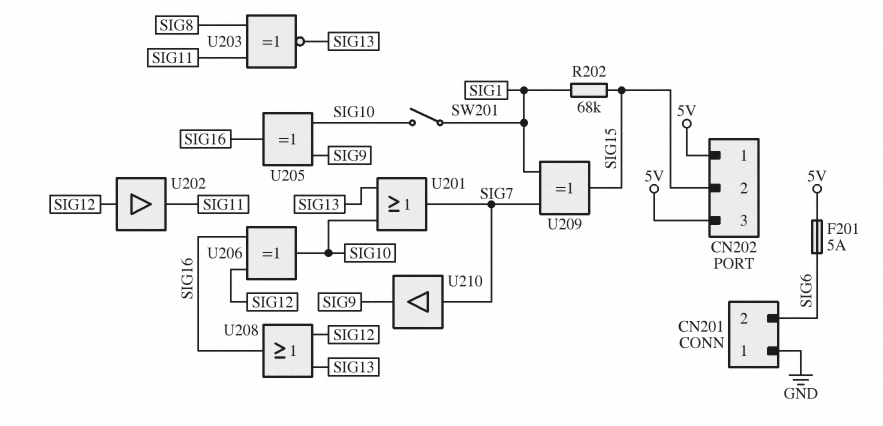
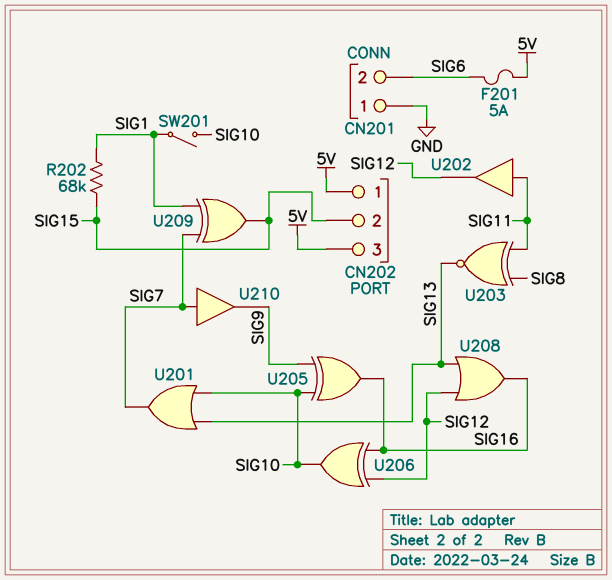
U202: buffer (in SIG12, out SIG11) -> buffer (in SIG11, out SIG12)

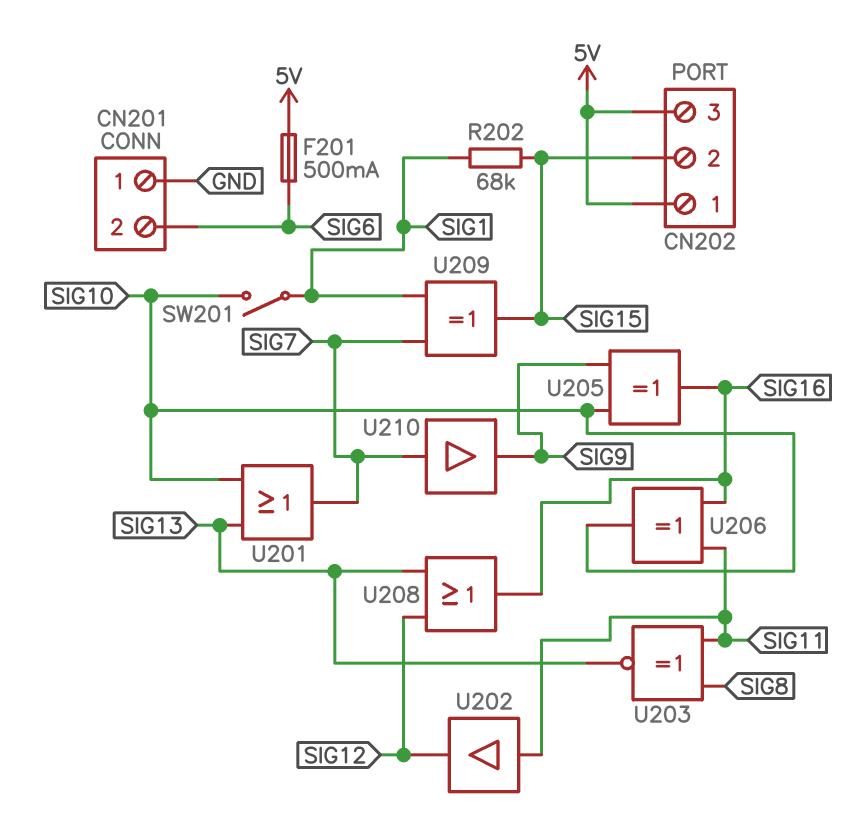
F201: 5A (5V, SIG6) -> 500mA (5V, SIG6)
U206: XOR (in SIG12, in SIG16, out SIG10) -> XOR (in SIG11, in SIG16, out SIG10)

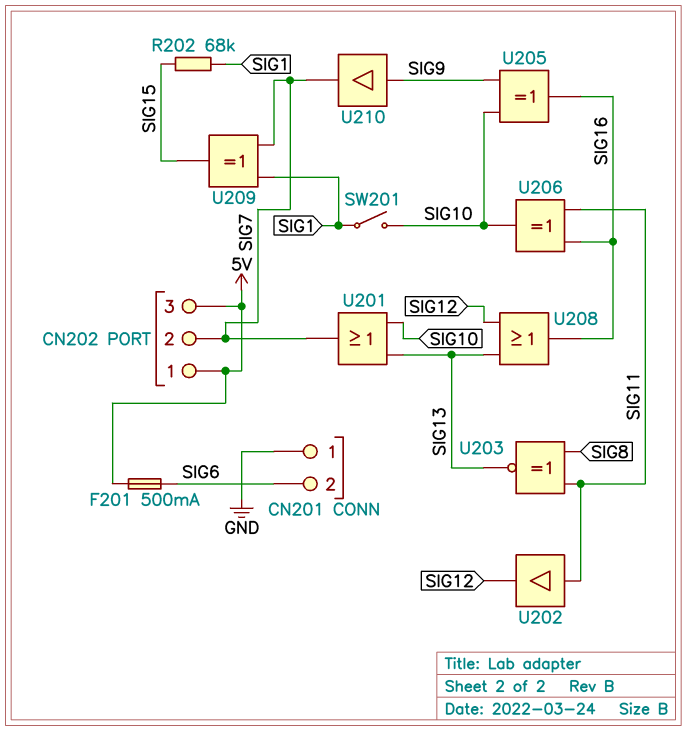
CN202 pin 2: SIG15 -> SIG7
U210: buffer (in SIG7, out SIG9) -> buffer (in SIG9, out SIG7)

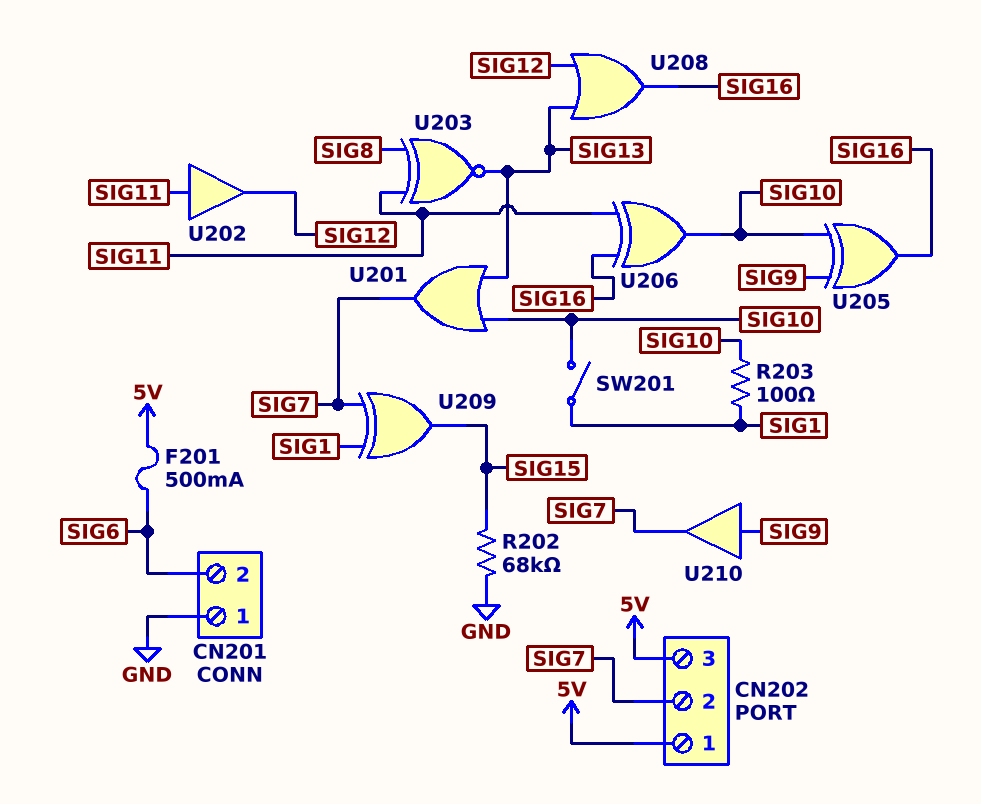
R202: 68k (SIG1, SIG15) -> 68k (GND, SIG15)
R203: none -> 100 (SIG1, SIG10)

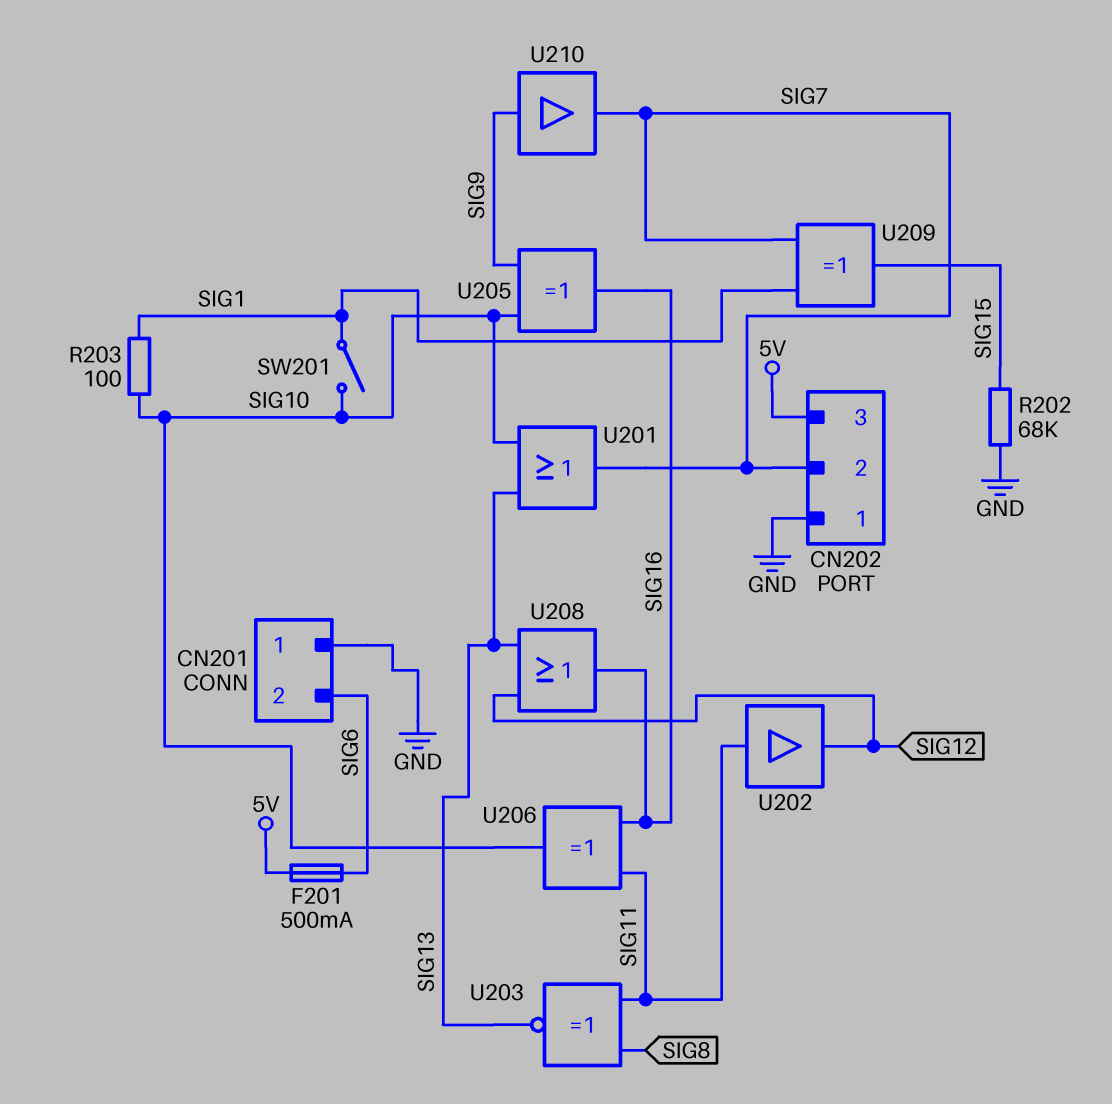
CN202 pin 1: 5V -> GND

